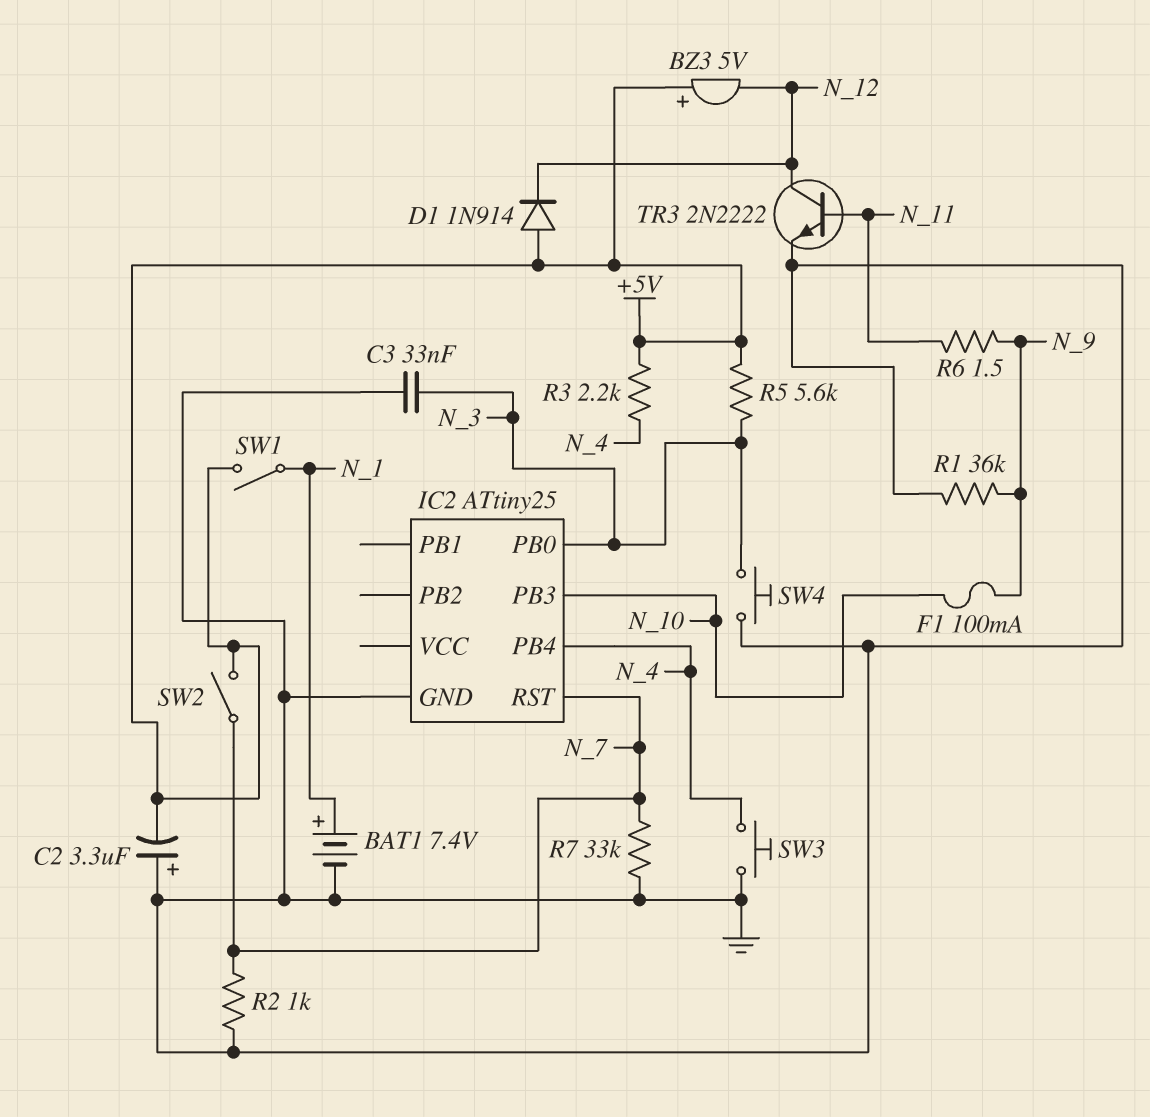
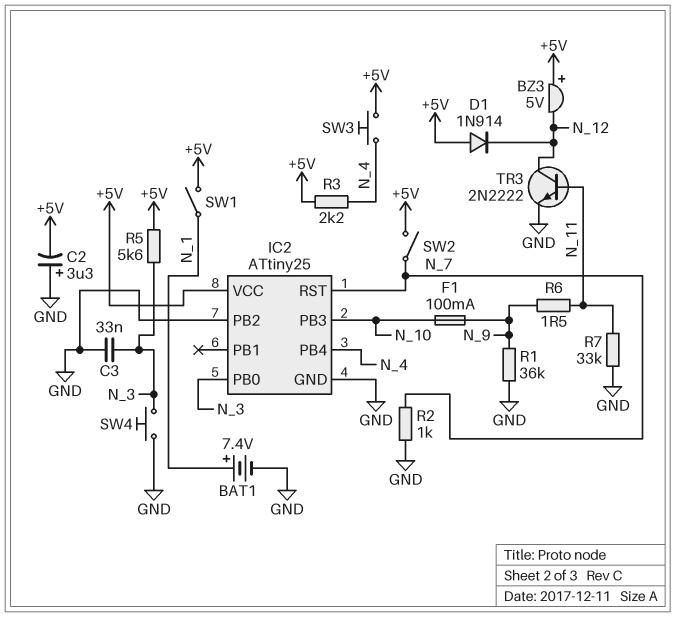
IC2 pin PB2: none -> GND
IC2 pin VCC: none -> +5V
R7: 33k (GND, N_7) -> 33k (GND, N_11)
SW3: button (GND, N_4) -> button (+5V, N_4)

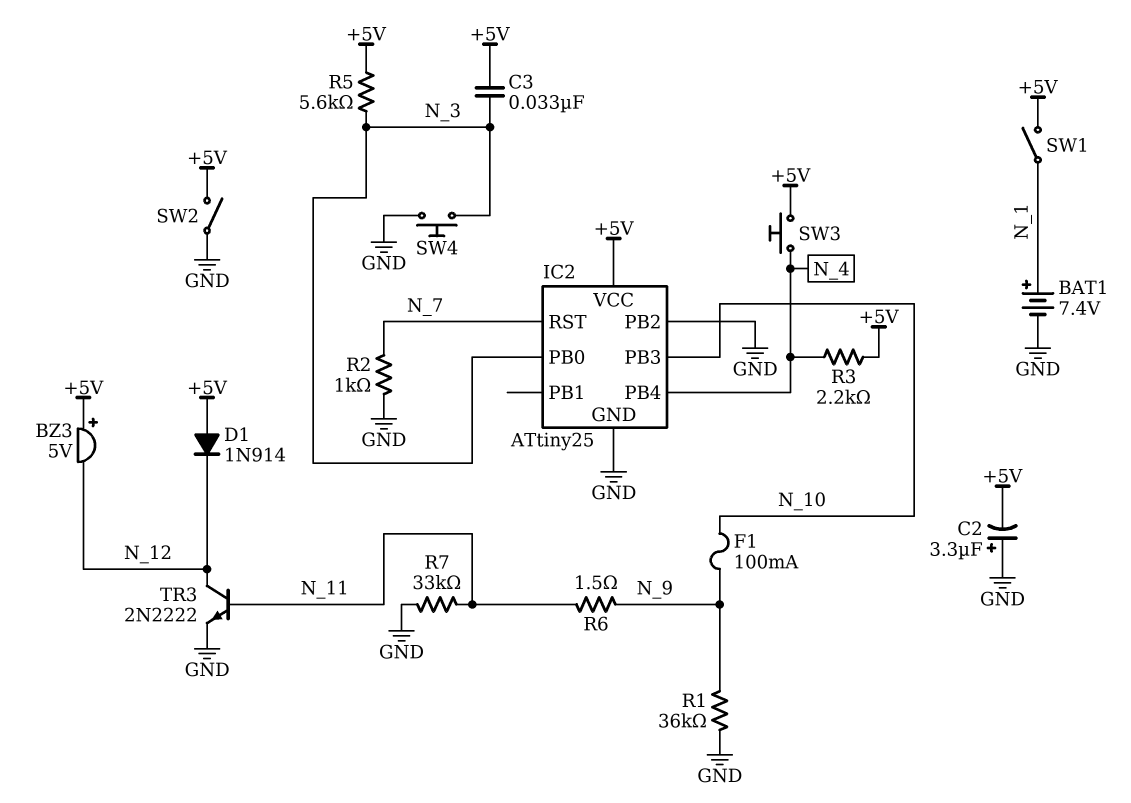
C3: 33nF (GND, N_3) -> 33nF (+5V, N_3)
SW2: switch (+5V, N_7) -> switch (+5V, GND)

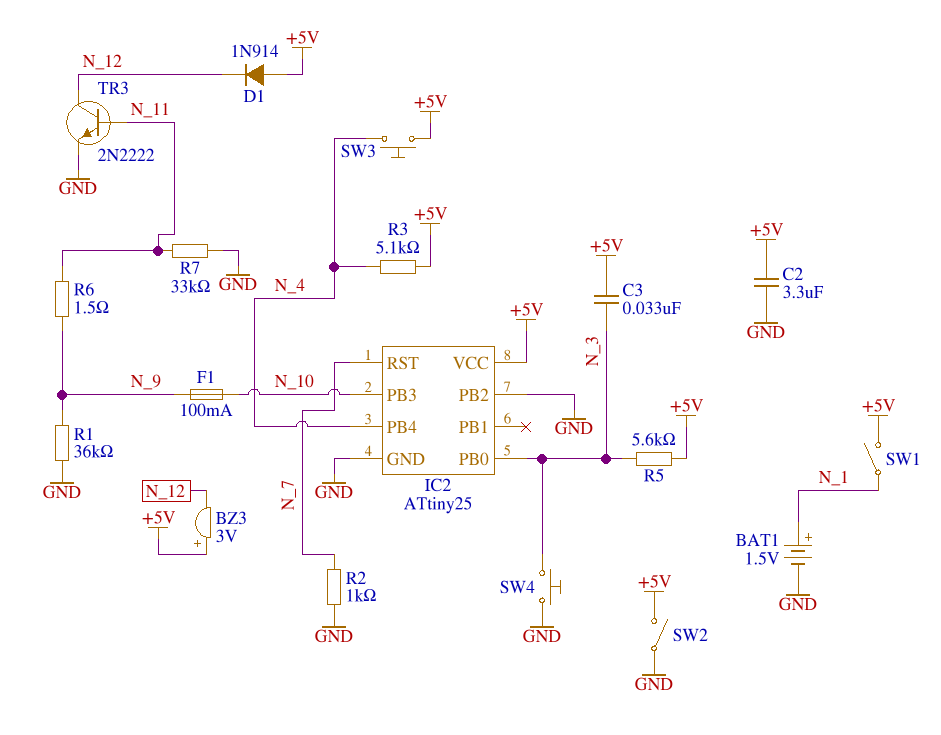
BAT1: 7.4V (plus N_1, minus GND) -> 1.5V (plus N_1, minus GND)
BZ3: buzzer 5V (plus +5V, minus N_12) -> buzzer 3V (plus +5V, minus N_12)
C2: 3.3uF (plus GND, minus +5V) -> 3.3uF (+5V, GND)
R3: 2.2k (+5V, N_4) -> 5.1k (+5V, N_4)

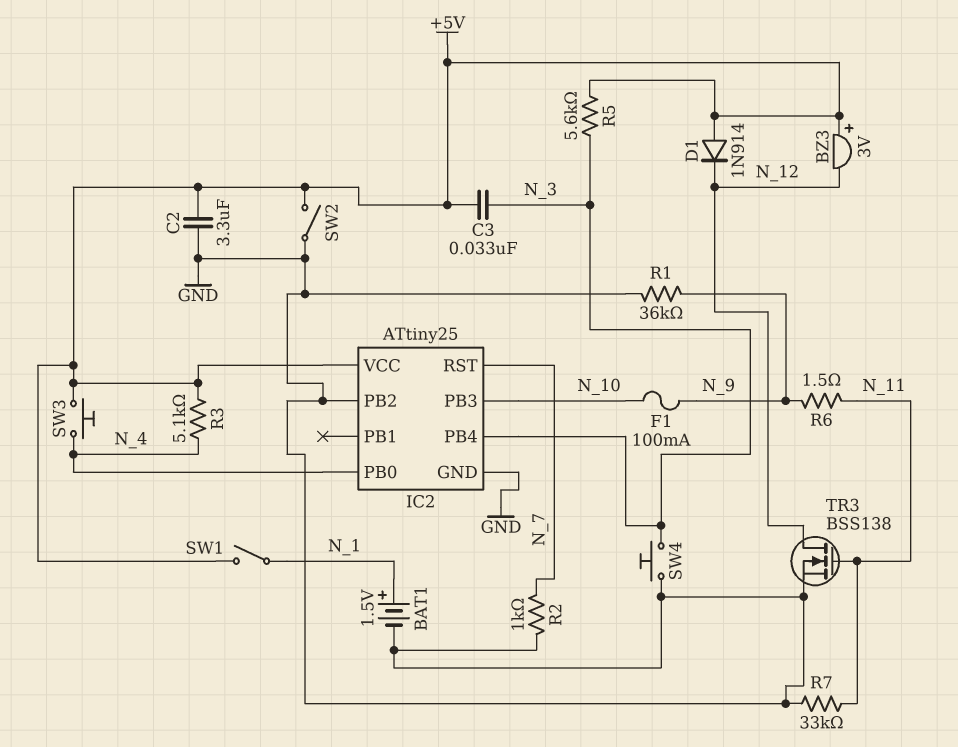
IC2 pin PB0: N_3 -> N_4
IC2 pin PB4: N_4 -> N_3
TR3: NPN 2N2222 (B N_11, C N_12, E GND) -> NMOS BSS138 (G N_11, D N_12, S GND)

